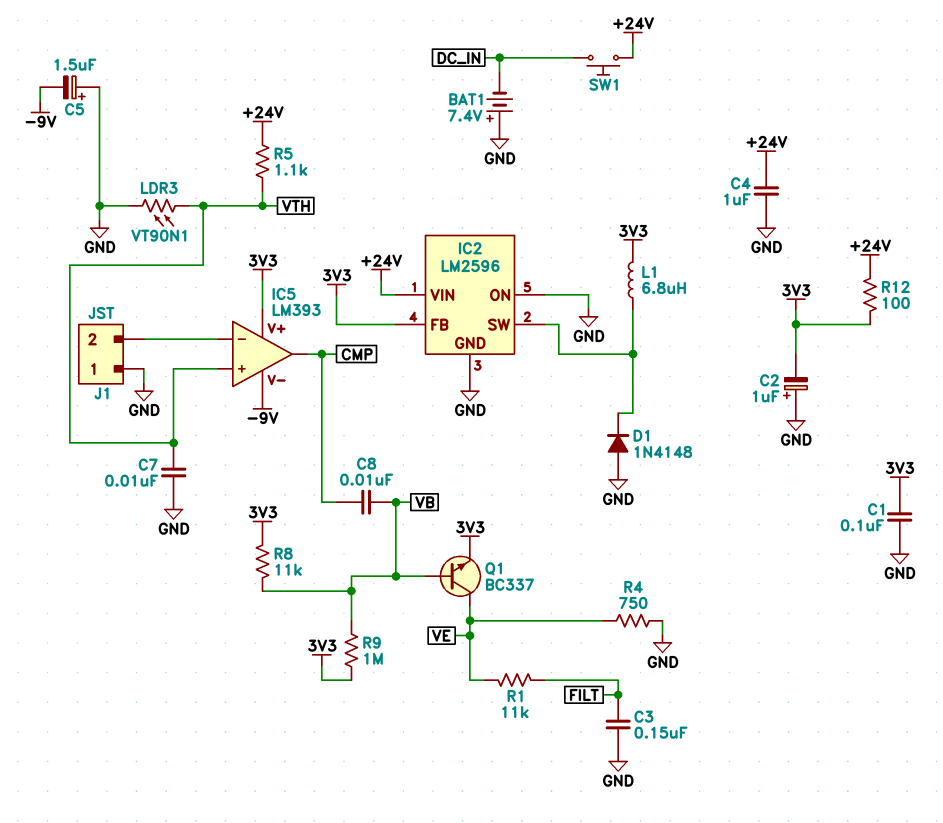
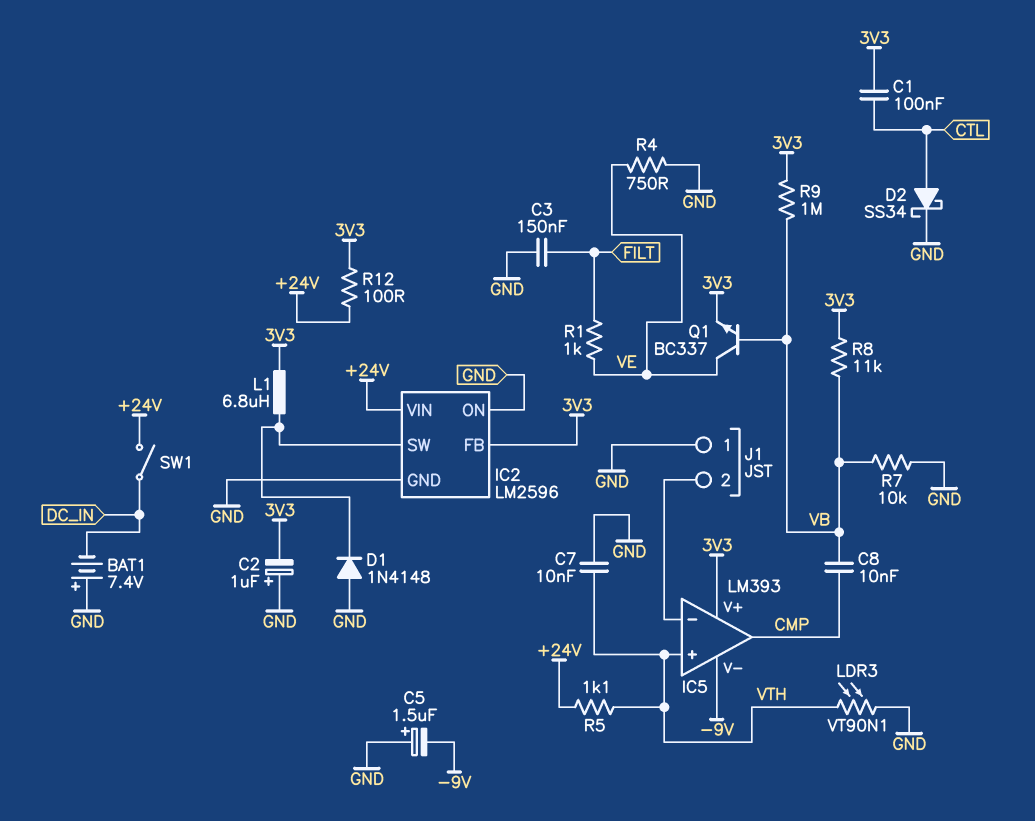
C1: 100nF (3V3, GND) -> 100nF (3V3, CTL)
C4: 1uF (+24V, GND) -> none
D2: none -> schottky SS34 (A CTL, K GND)
R1: 11k (FILT, VE) -> 1k (FILT, VE)
R7: none -> 10k (GND, VB)
SW1: button (+24V, DC_IN) -> switch (+24V, DC_IN)

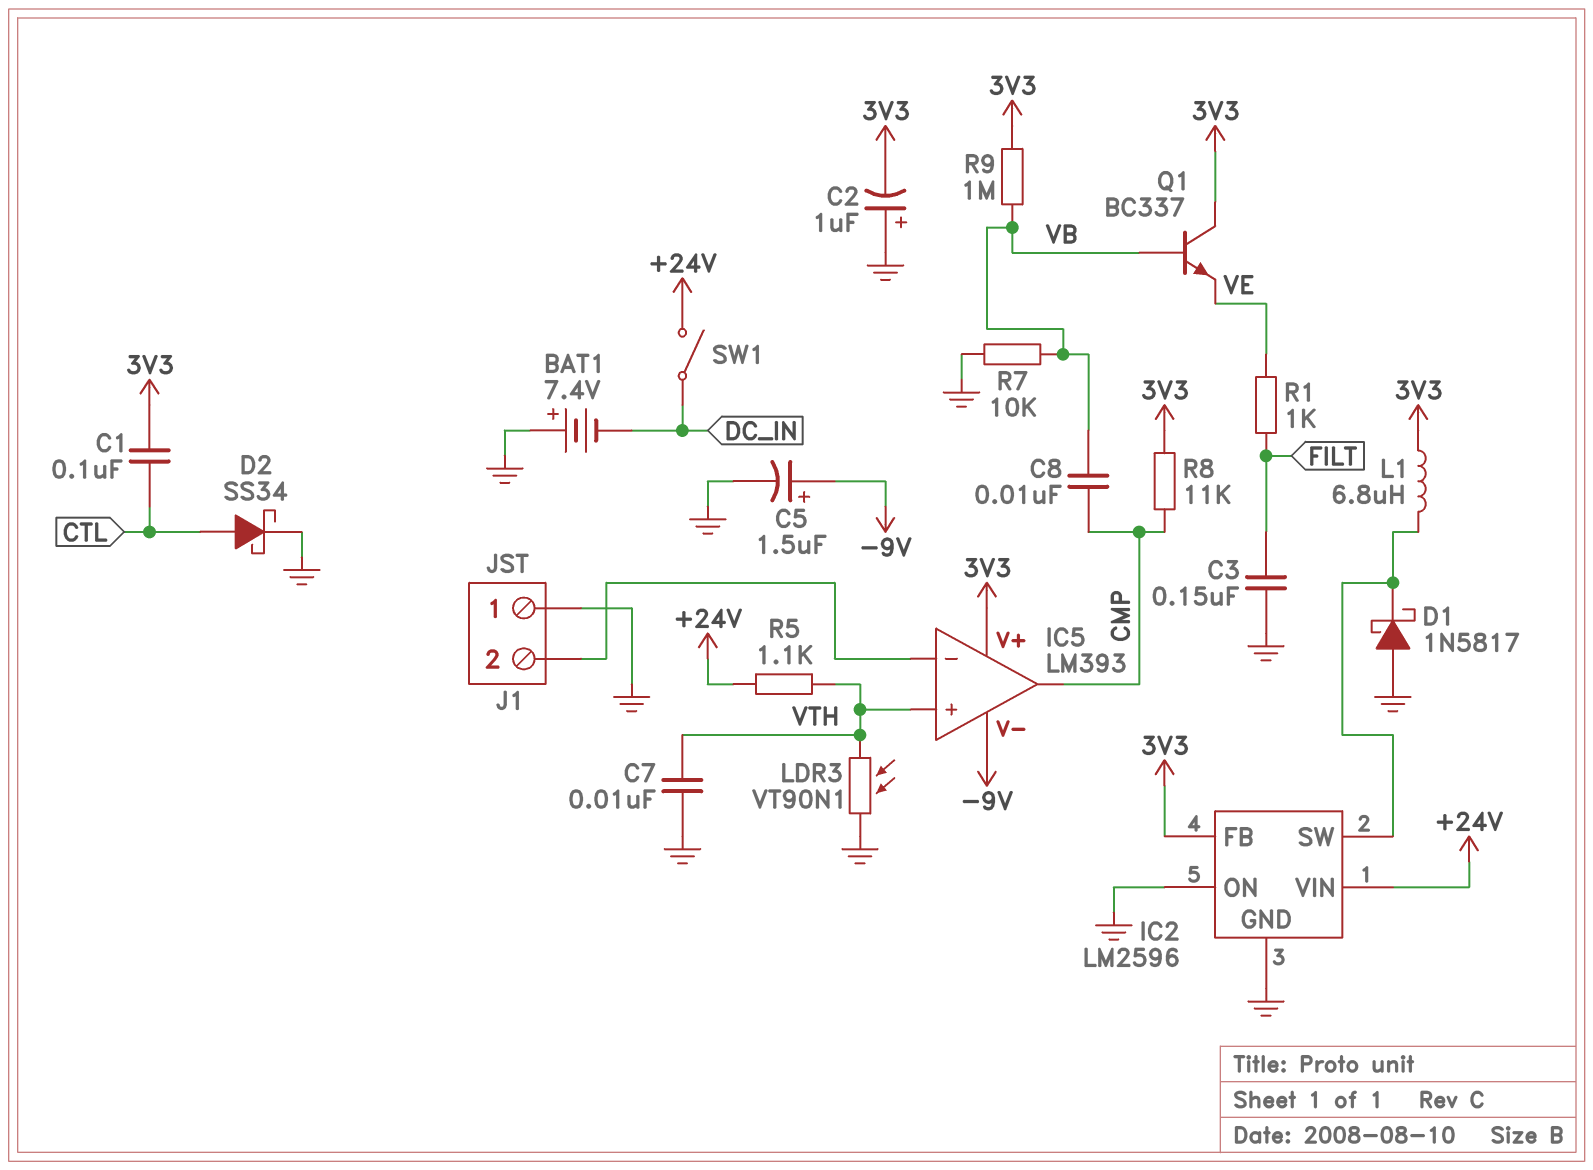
C5: 1.5uF (plus GND, minus -9V) -> 1.5uF (plus -9V, minus GND)
D1: diode 1N4148 (A GND, K IC2/SW) -> schottky 1N5817 (A GND, K IC2/SW)
Q1: NPN BC337 (B VB, C VE, E 3V3) -> NPN BC337 (B VB, C 3V3, E VE)
R4: 750 (GND, VE) -> none
R8: 11k (3V3, VB) -> 11k (3V3, CMP)
R12: 100 (+24V, 3V3) -> none

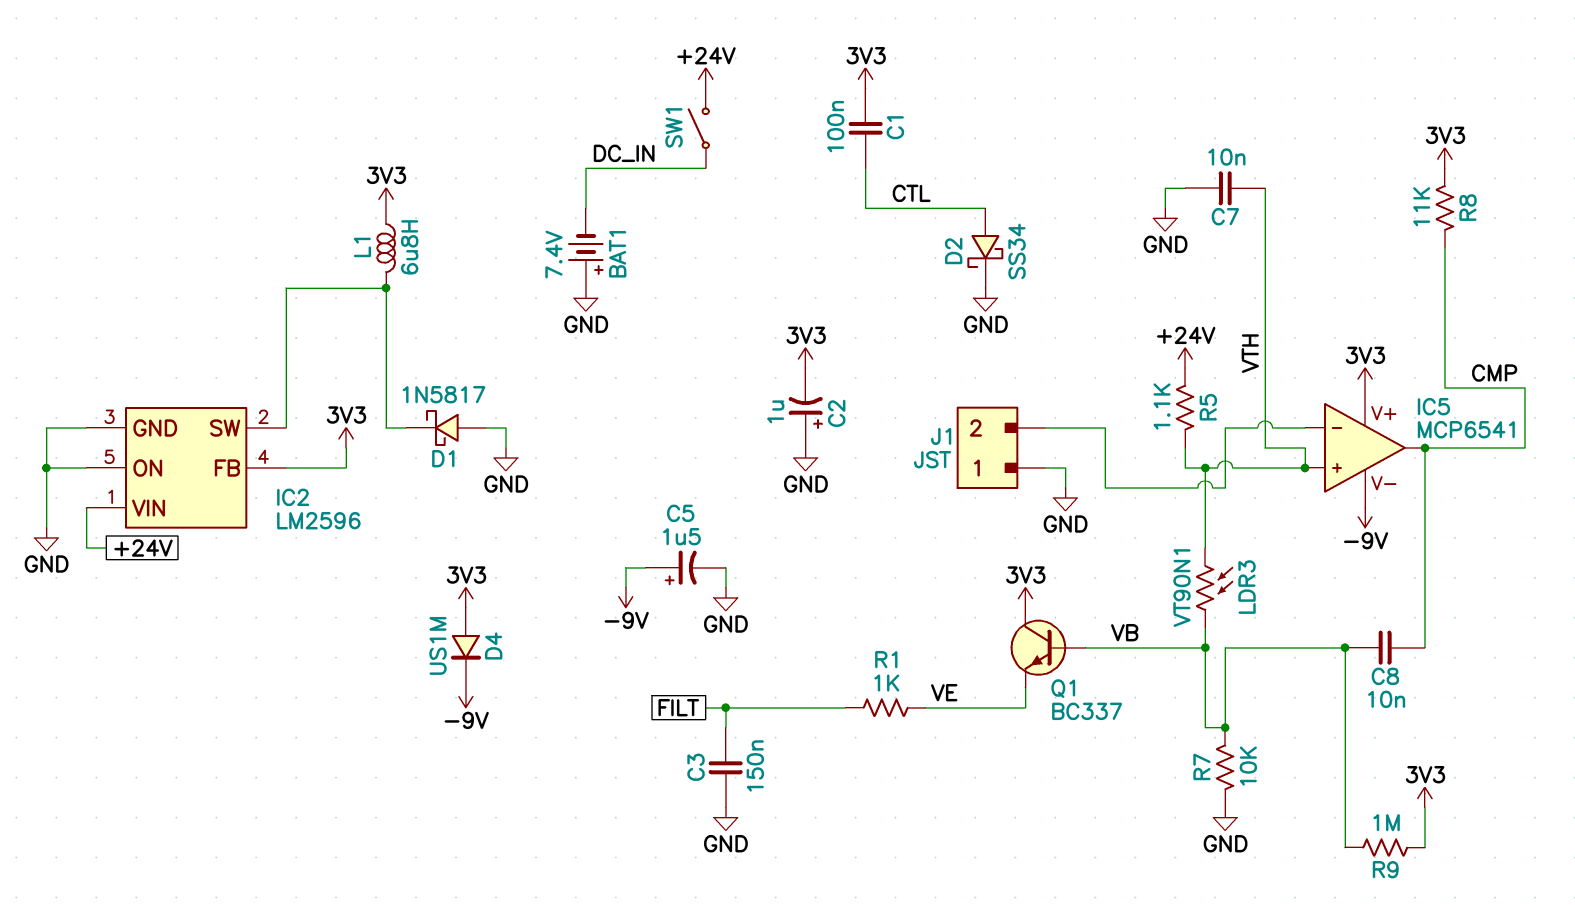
D4: none -> diode US1M (A 3V3, K -9V)
IC5: LM393 -> MCP6541
LDR3: VT90N1 (GND, VTH) -> VT90N1 (VB, VTH)

